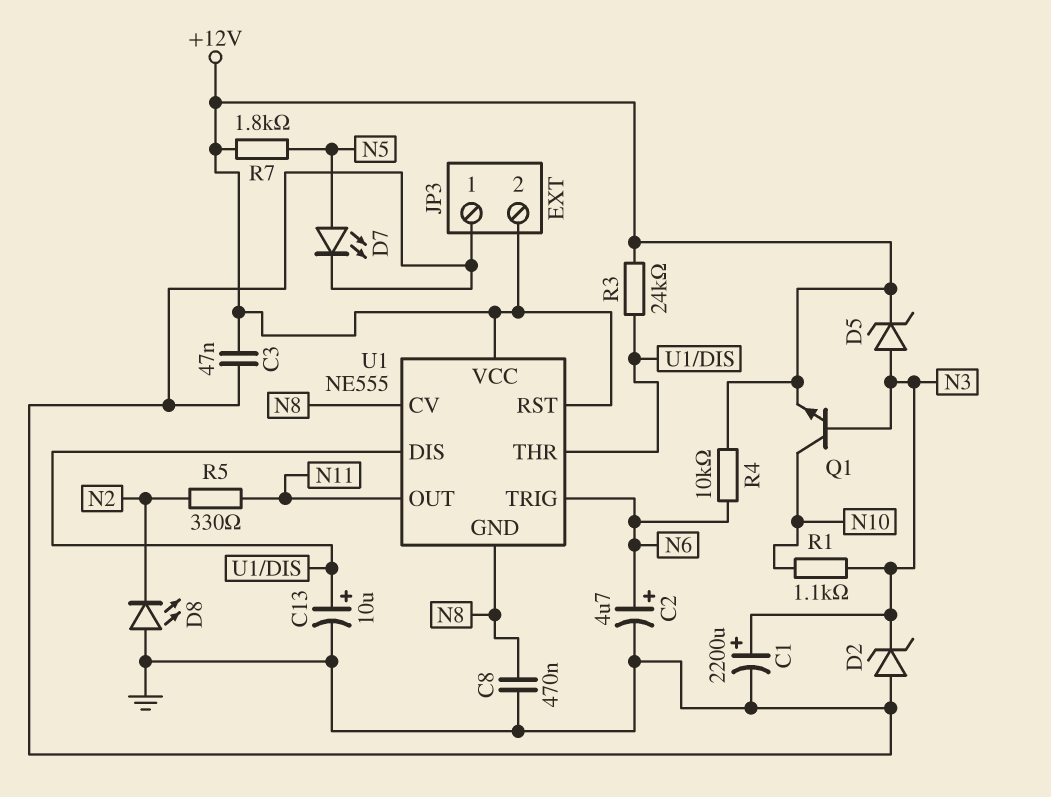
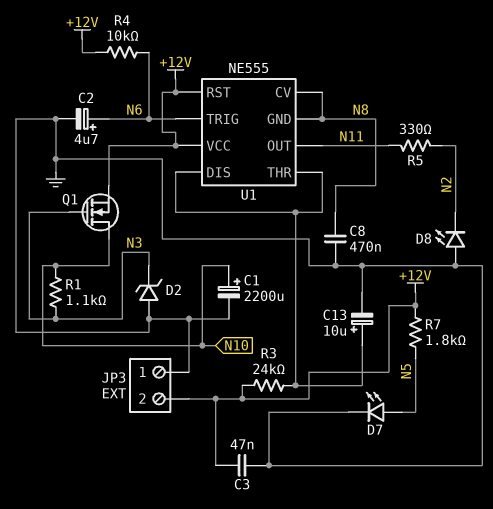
C1: 2200uF (plus N3, minus GND) -> 2200uF (plus N10, minus GND)
D5: zener (A N3, K +12V) -> none
Q1: NPN (B N3, C N10, E +12V) -> NMOS (G N3, D N10, S +12V)

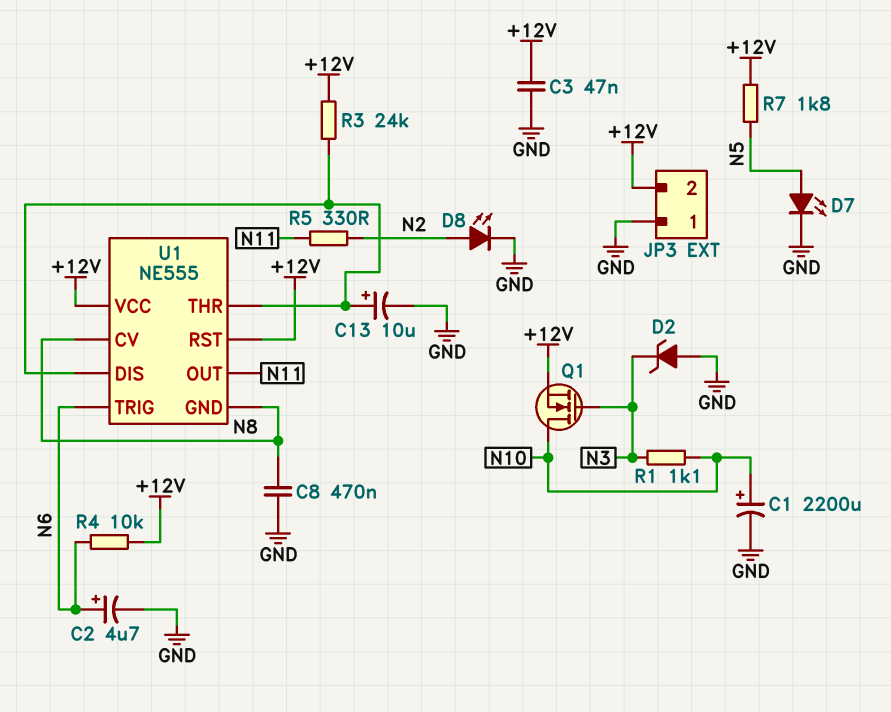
D8: LED (A GND, K N2) -> LED (A N2, K GND)

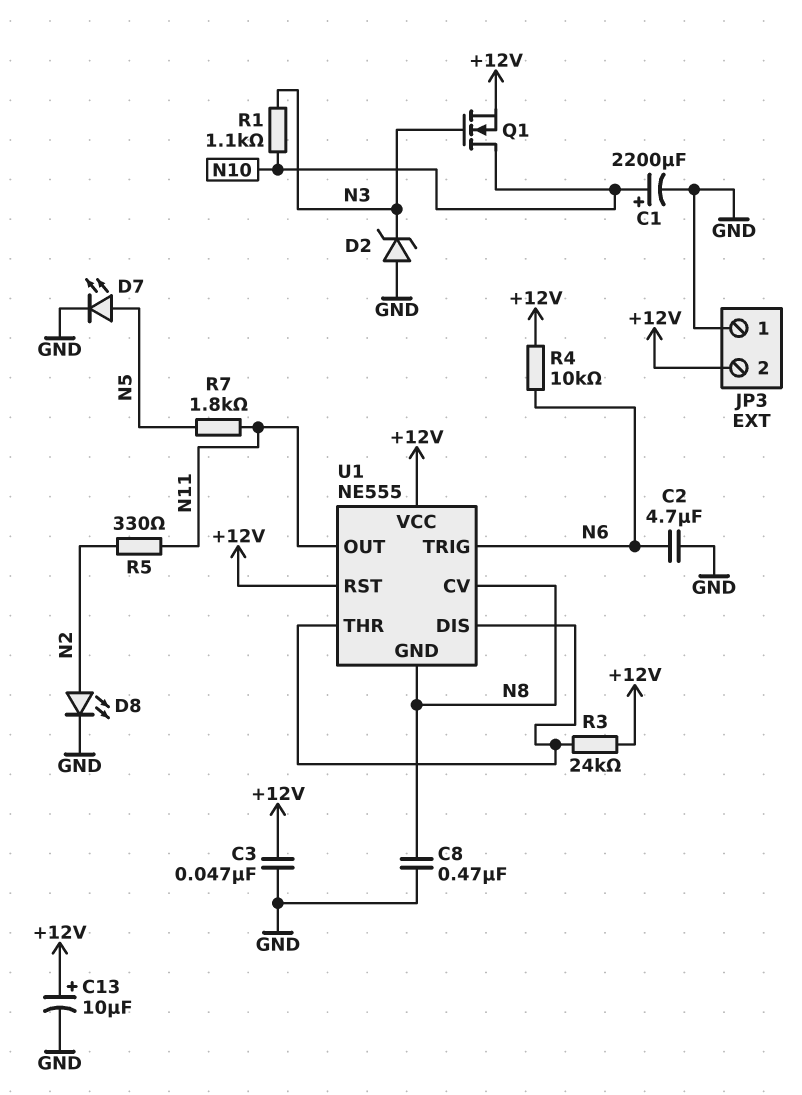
C2: 4.7uF (plus N6, minus GND) -> 4.7uF (GND, N6)
C13: 10uF (plus U1/DIS, minus GND) -> 10uF (plus +12V, minus GND)
R7: 1.8k (+12V, N5) -> 1.8k (N5, N11)

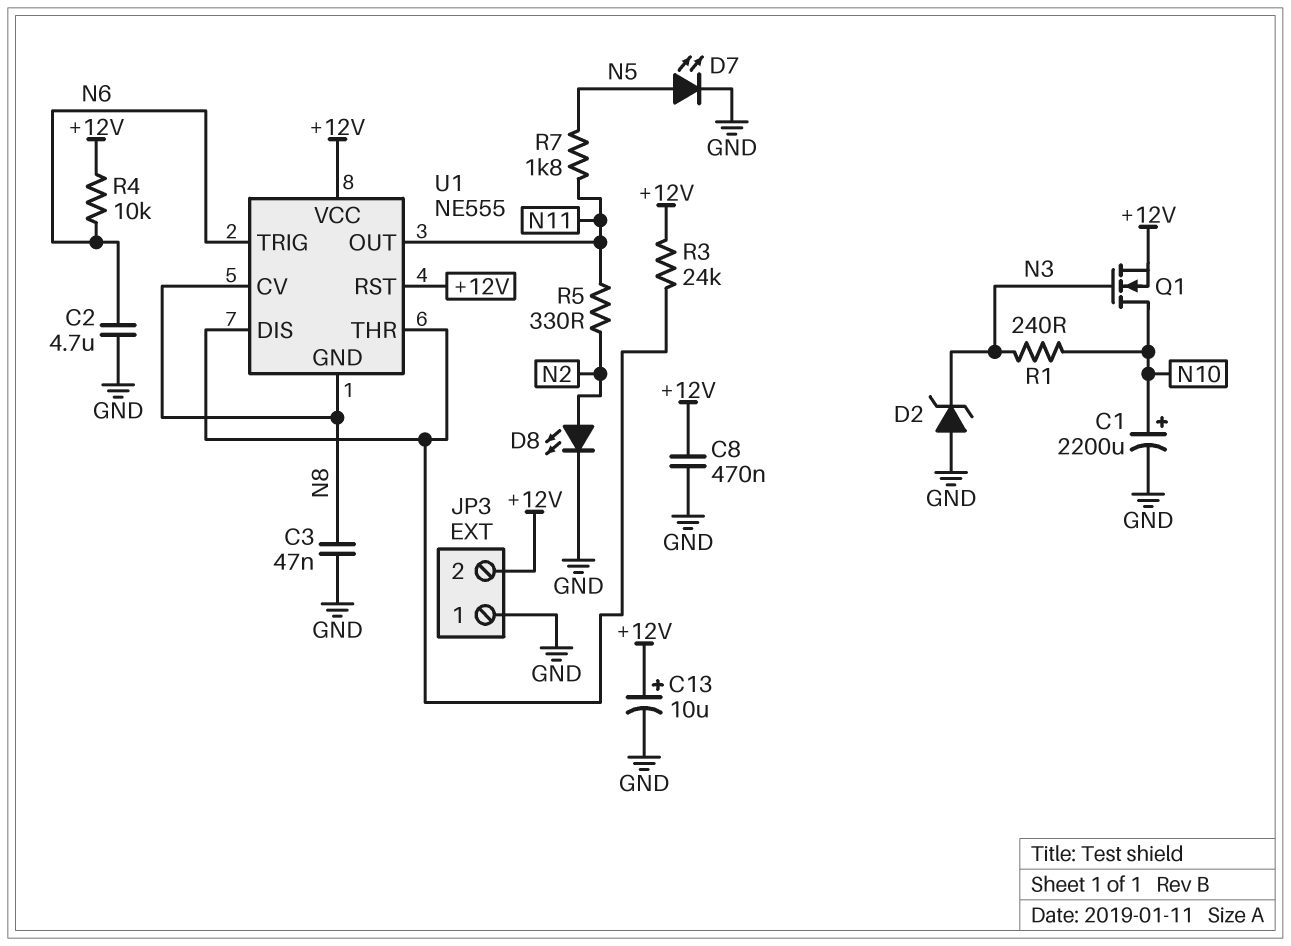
C3: 47nF (+12V, GND) -> 47nF (GND, N8)
C8: 470nF (GND, N8) -> 470nF (+12V, GND)
R1: 1.1k (N3, N10) -> 240 (N3, N10)

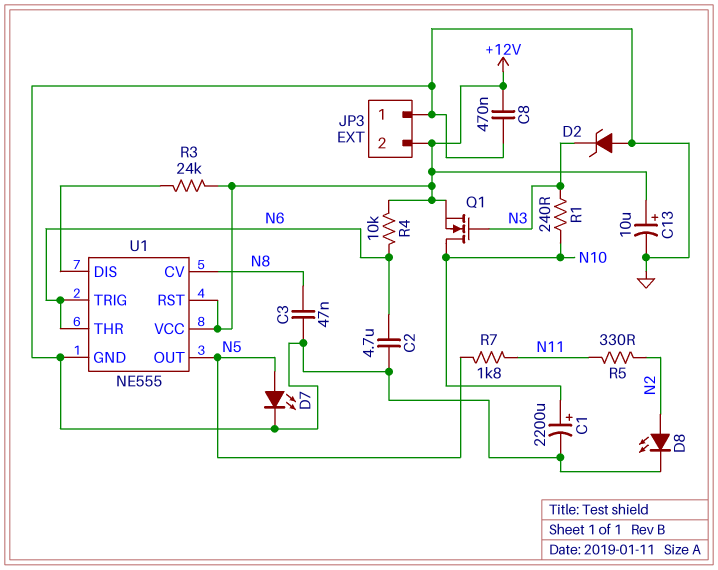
U1 pin GND: N8 -> GND
U1 pin OUT: N11 -> N5
U1 pin THR: U1/DIS -> N6

